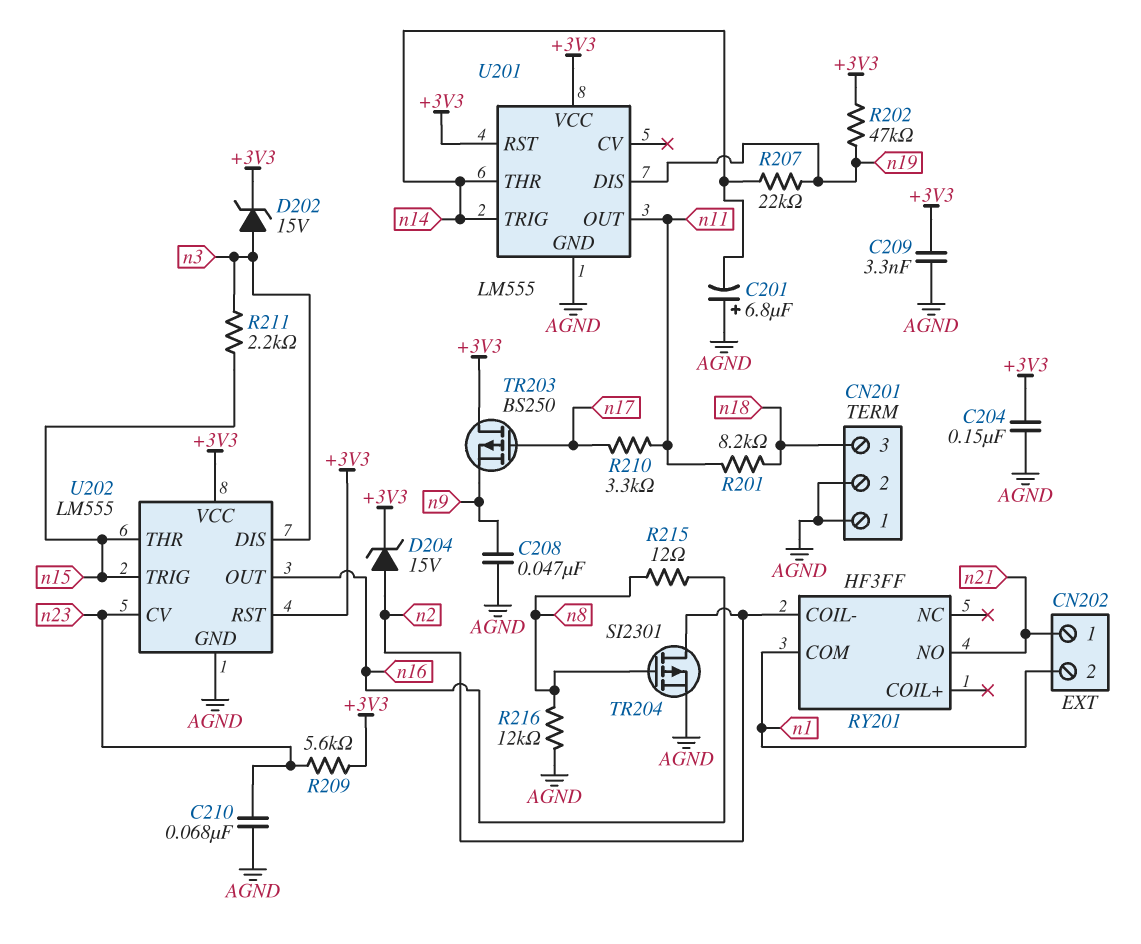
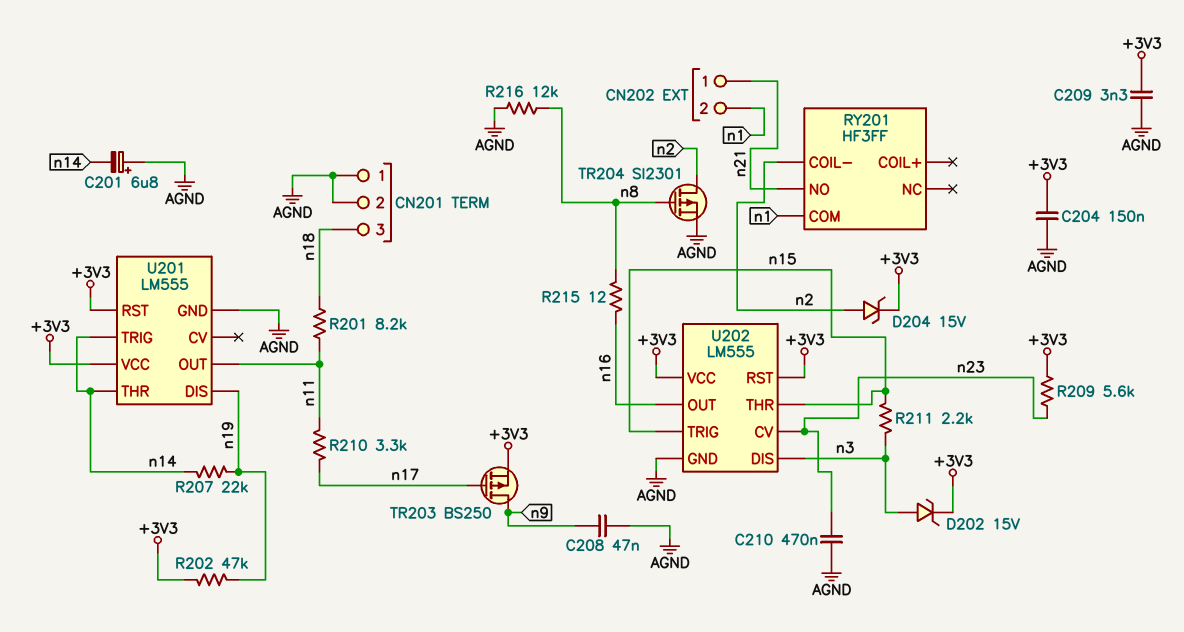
C210: 68nF (AGND, n23) -> 470nF (AGND, n23)
TR203: PMOS BS250 (G n17, D +3V3, S n9) -> PMOS BS250 (G n17, D n9, S +3V3)

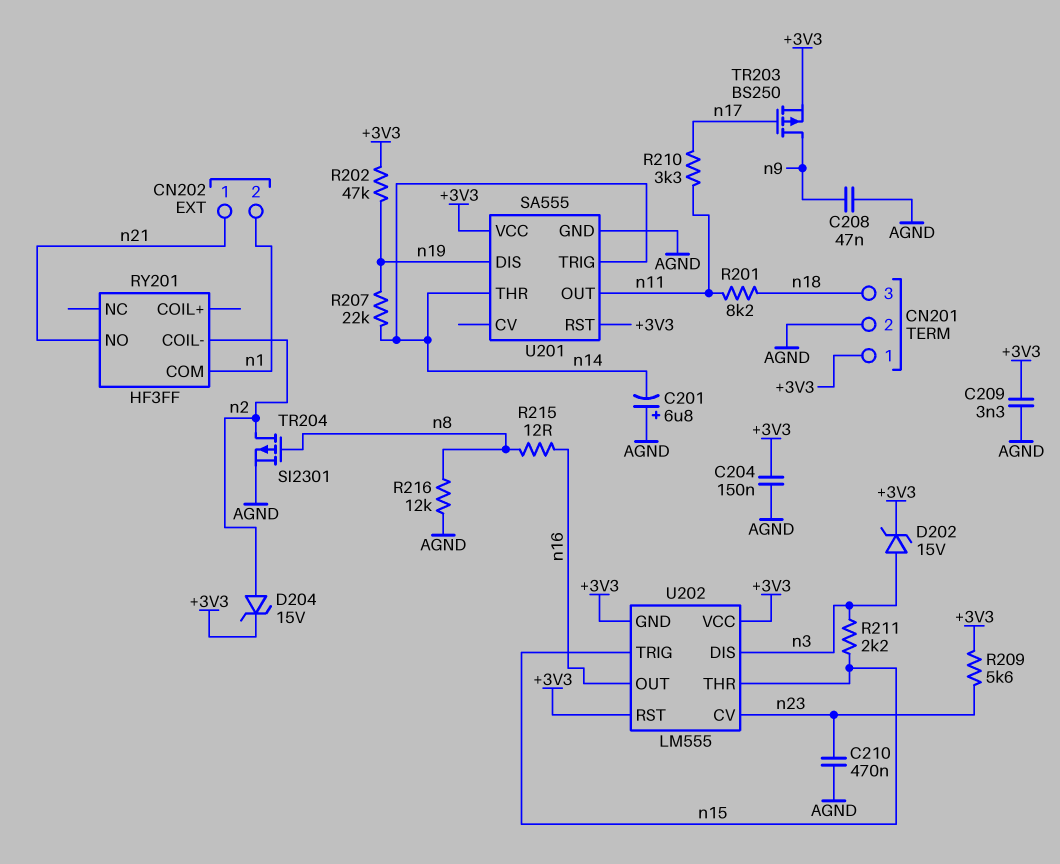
CN201 pin 1: AGND -> +3V3
U201: LM555 -> SA555
U202 pin GND: AGND -> +3V3

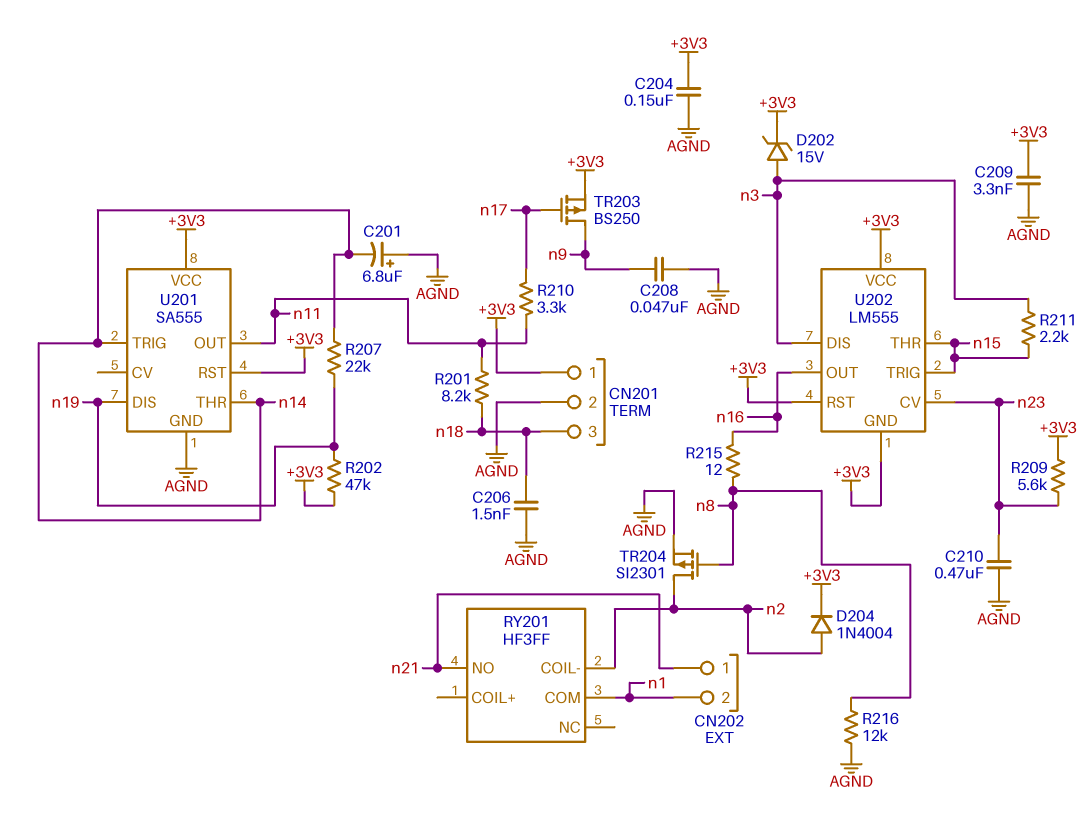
C206: none -> 1.5nF (AGND, n18)
D204: zener 15V (A n2, K +3V3) -> diode 1N4004 (A n2, K +3V3)

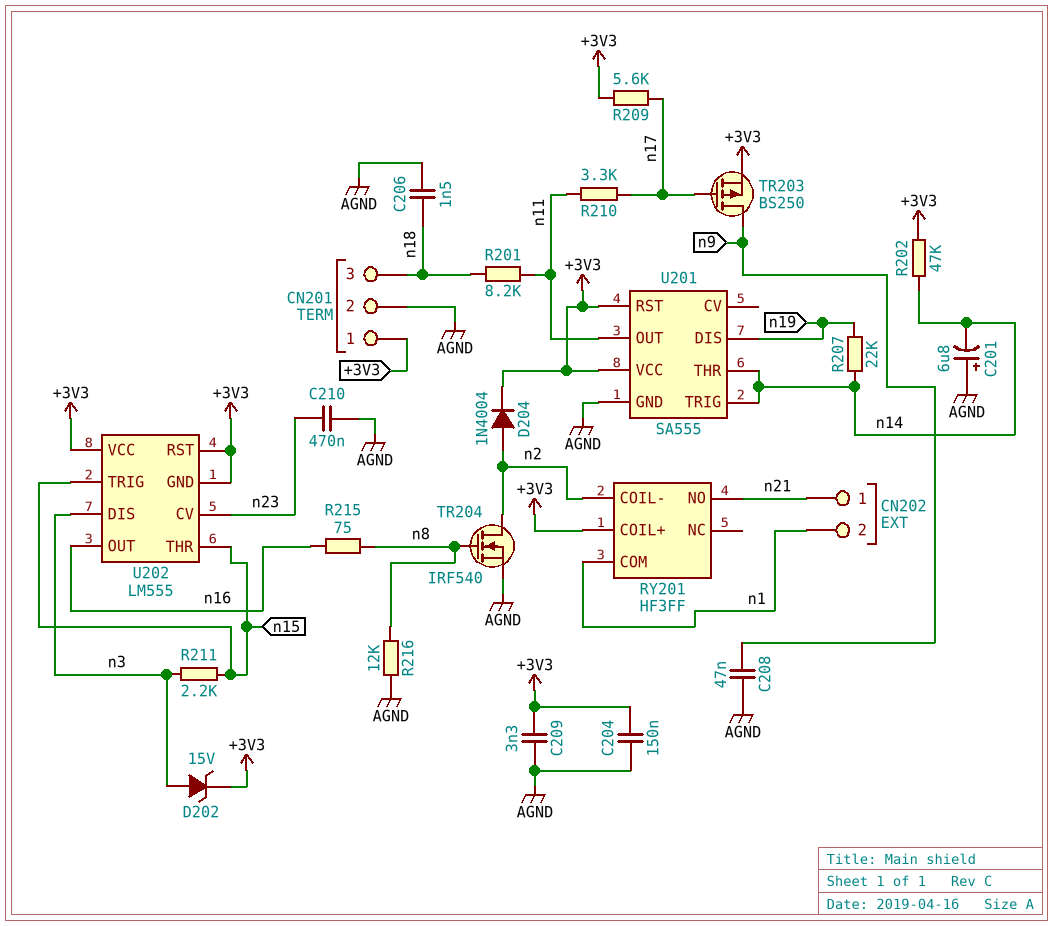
R202: 47k (+3V3, n19) -> 47k (+3V3, n14)
R209: 5.6k (+3V3, n23) -> 5.6k (+3V3, n17)
R215: 12 (n8, n16) -> 75 (n8, n16)
RY201 pin COIL+: none -> +3V3
TR204: PMOS SI2301 (G n8, D n2, S AGND) -> NMOS IRF540 (G n8, D n2, S AGND)

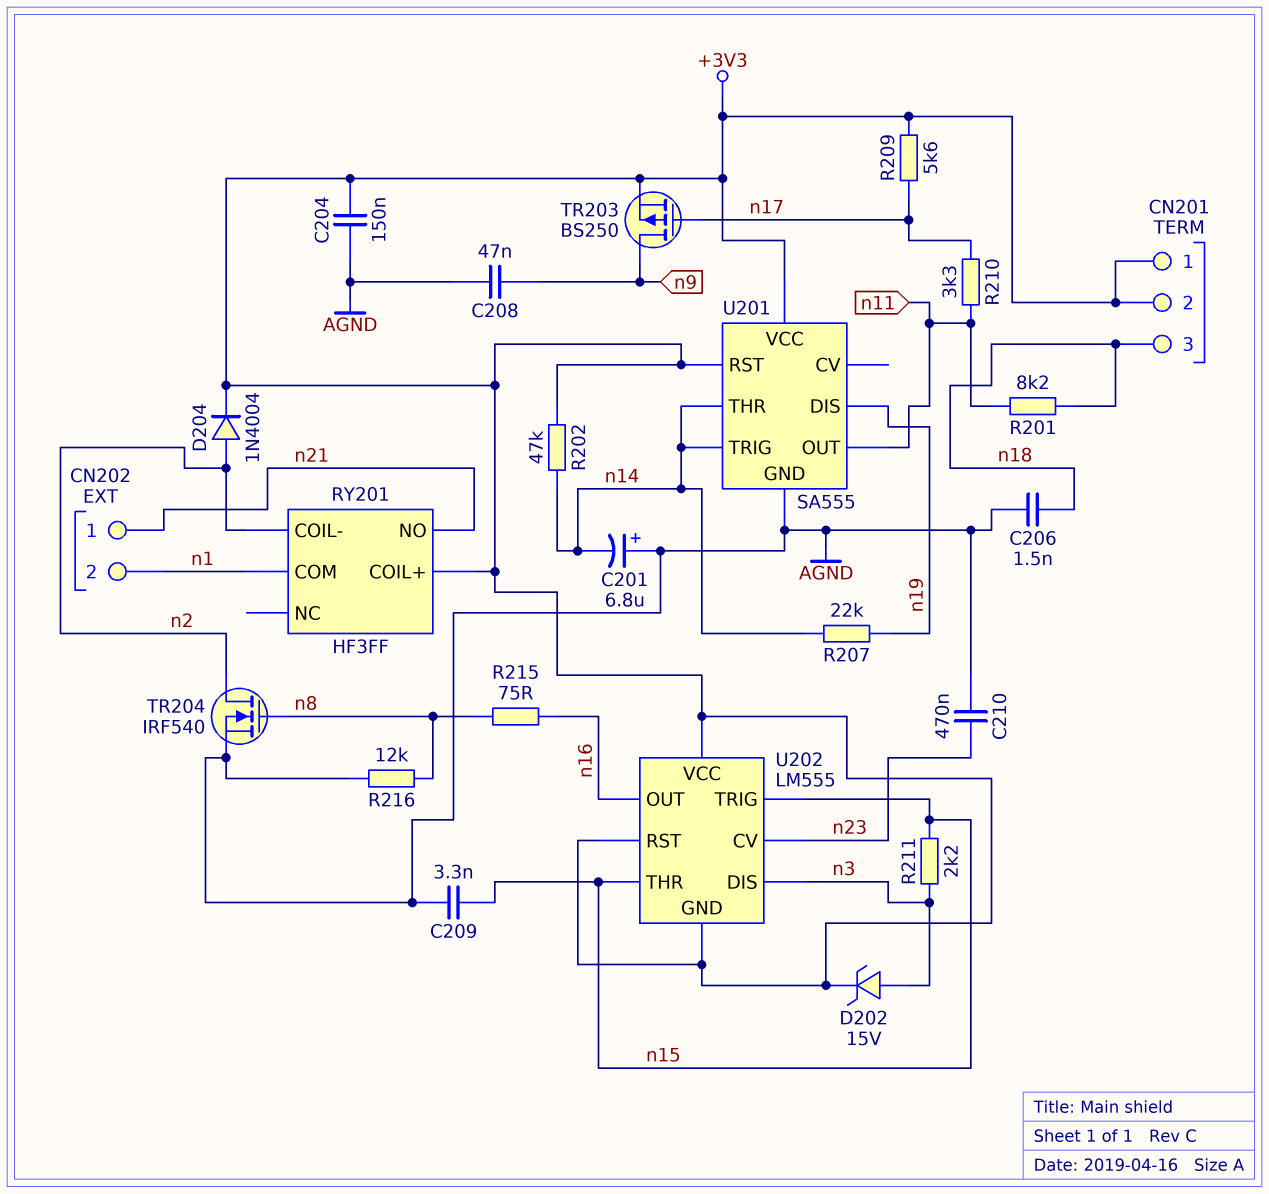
C209: 3.3nF (+3V3, AGND) -> 3.3nF (AGND, n15)
CN201 pin 2: AGND -> +3V3

